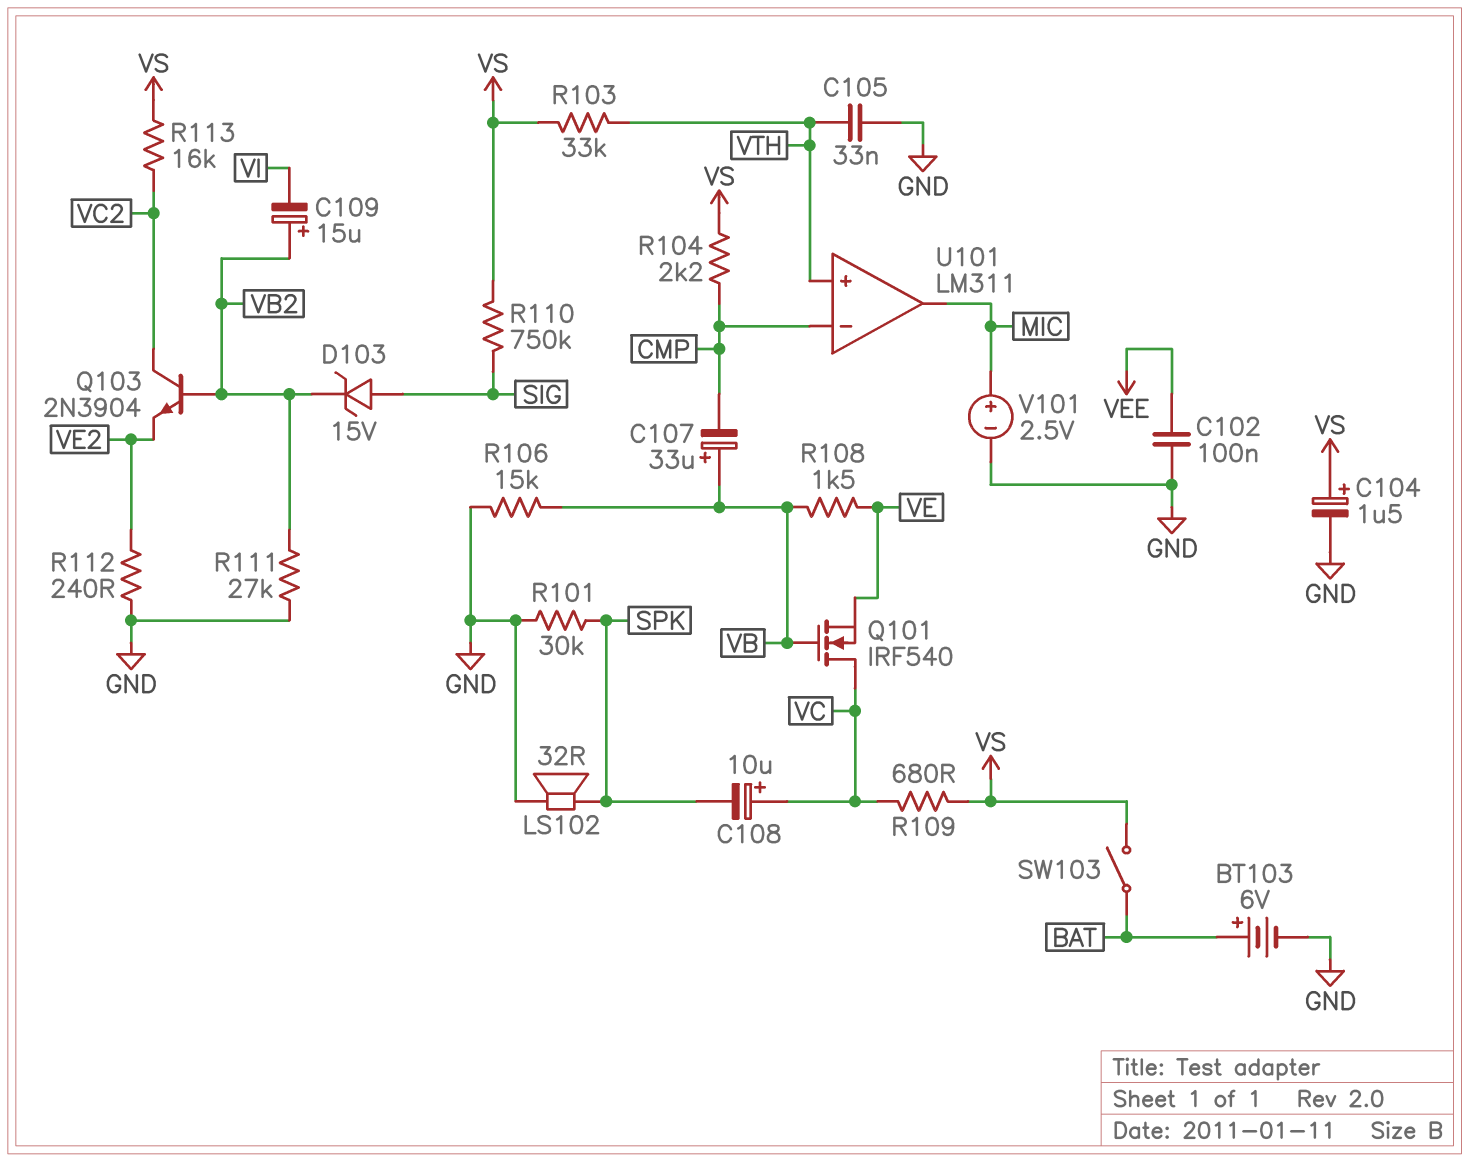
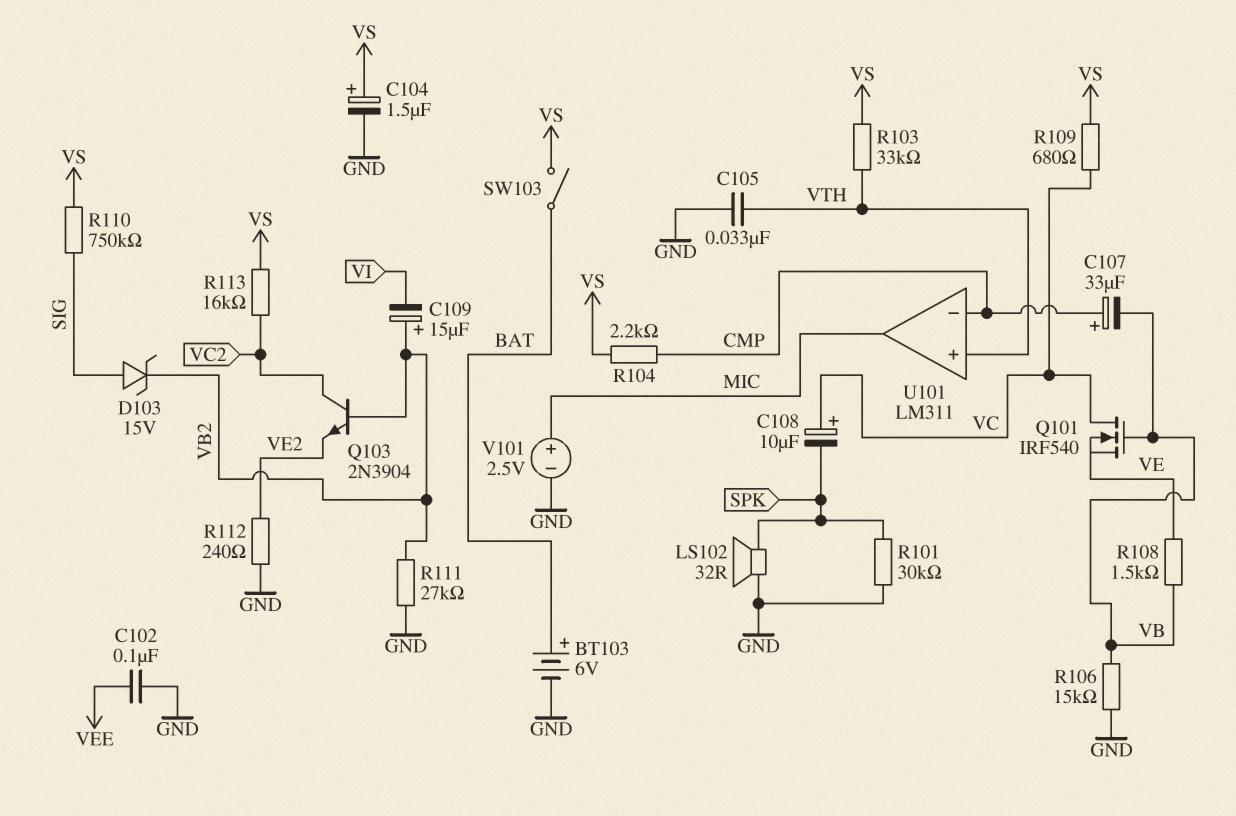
C107: 33uF (plus VB, minus CMP) -> 33uF (plus CMP, minus VB)

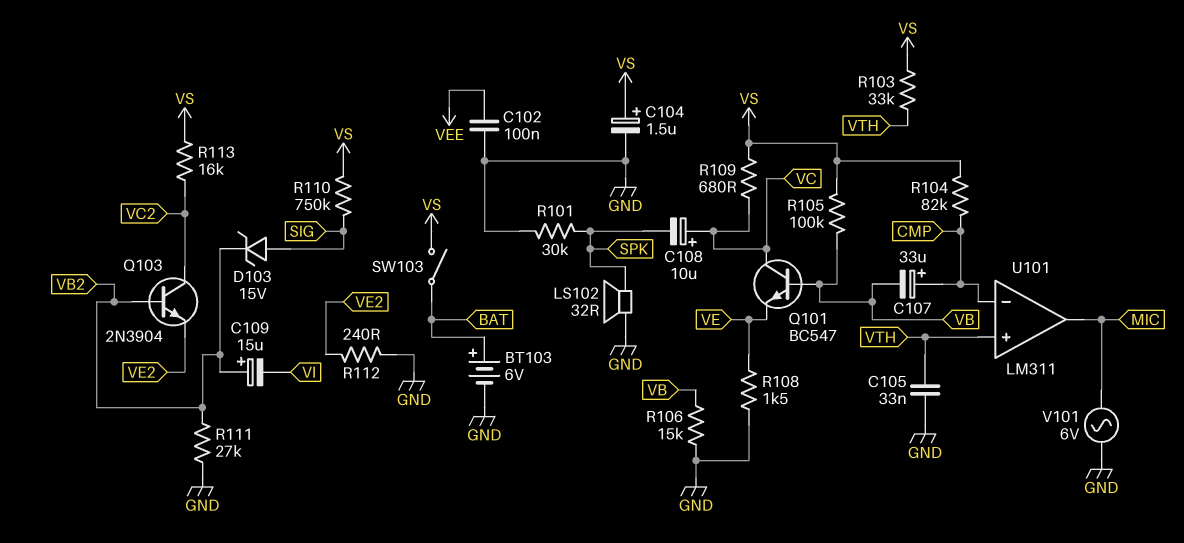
Q101: NMOS IRF540 (G VB, D VC, S VE) -> NPN BC547 (B VB, C VC, E VE)
R104: 2.2k (CMP, VS) -> 82k (CMP, VS)
R105: none -> 100k (VB, VS)
R108: 1.5k (VB, VE) -> 1.5k (GND, VE)
V101: 2.5V (plus MIC, minus GND) -> AC 6V (GND, MIC)

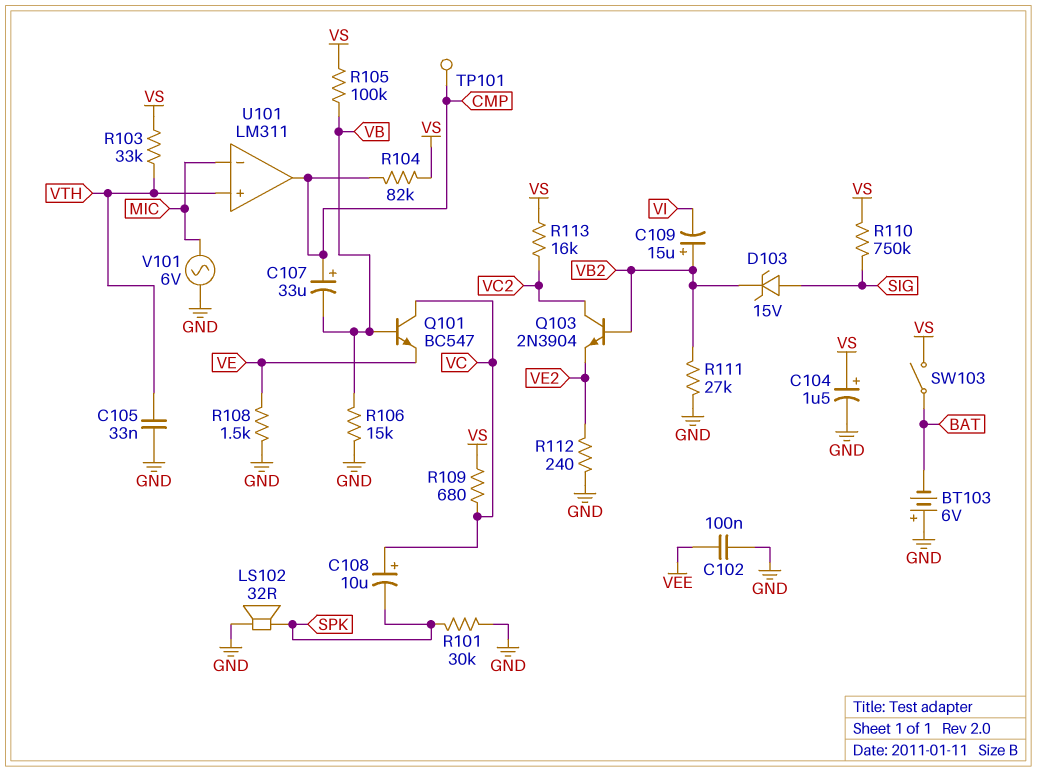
BT103: 6V (plus BAT, minus GND) -> 6V (plus GND, minus BAT)
TP101: none -> test point (CMP)
U101 pin in-: CMP -> MIC
U101 pin out: MIC -> CMP

